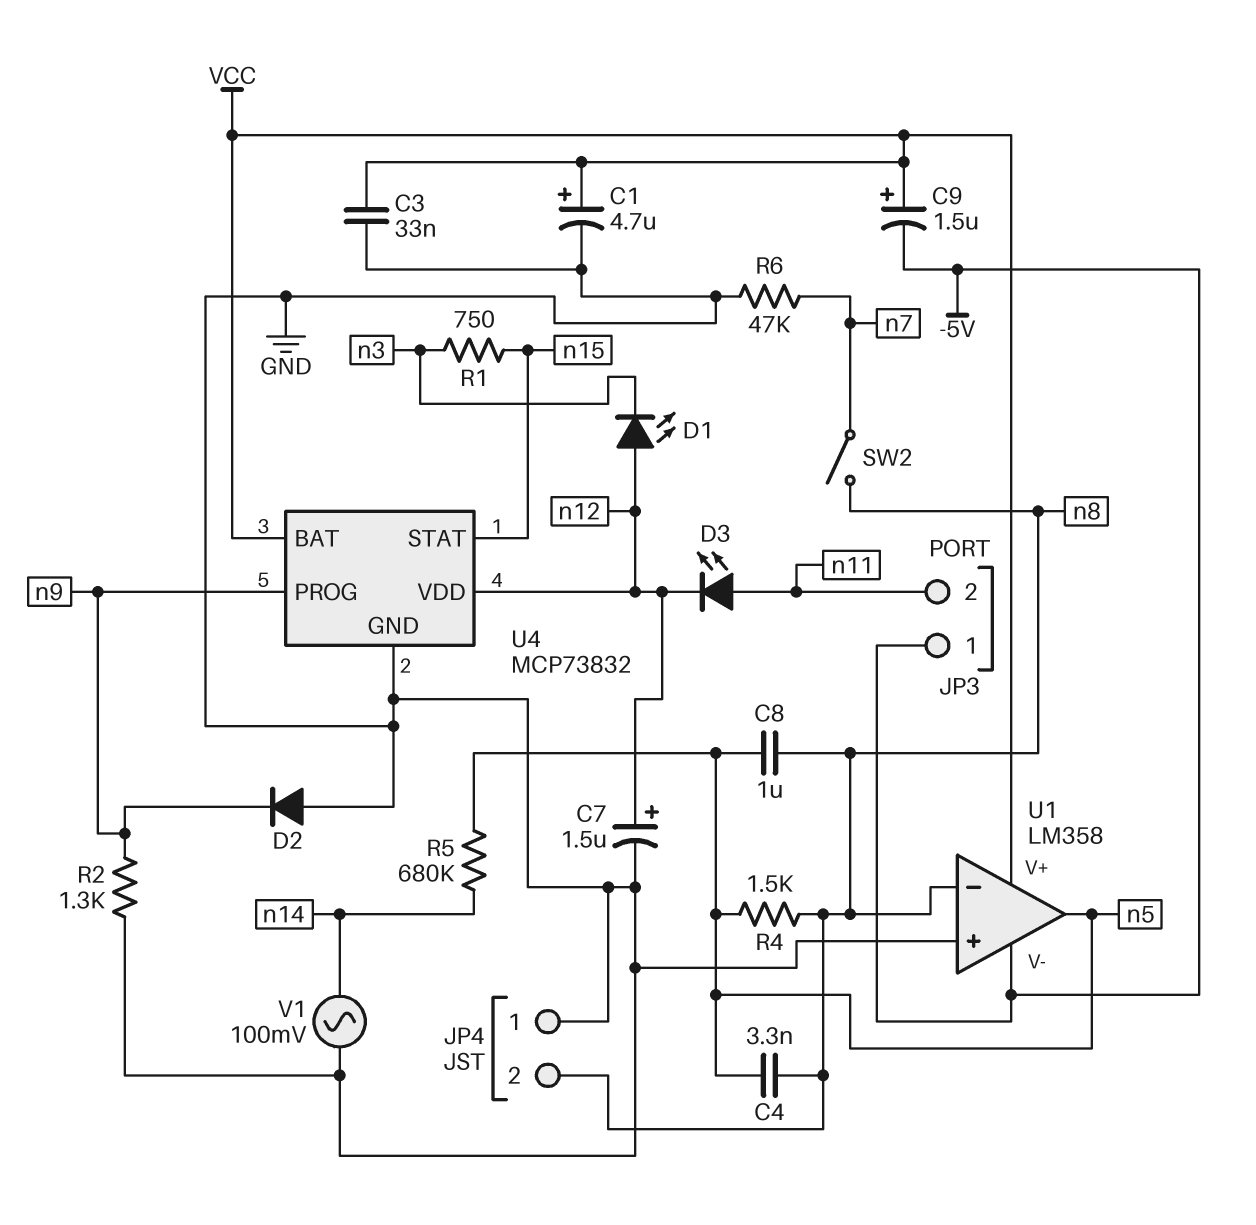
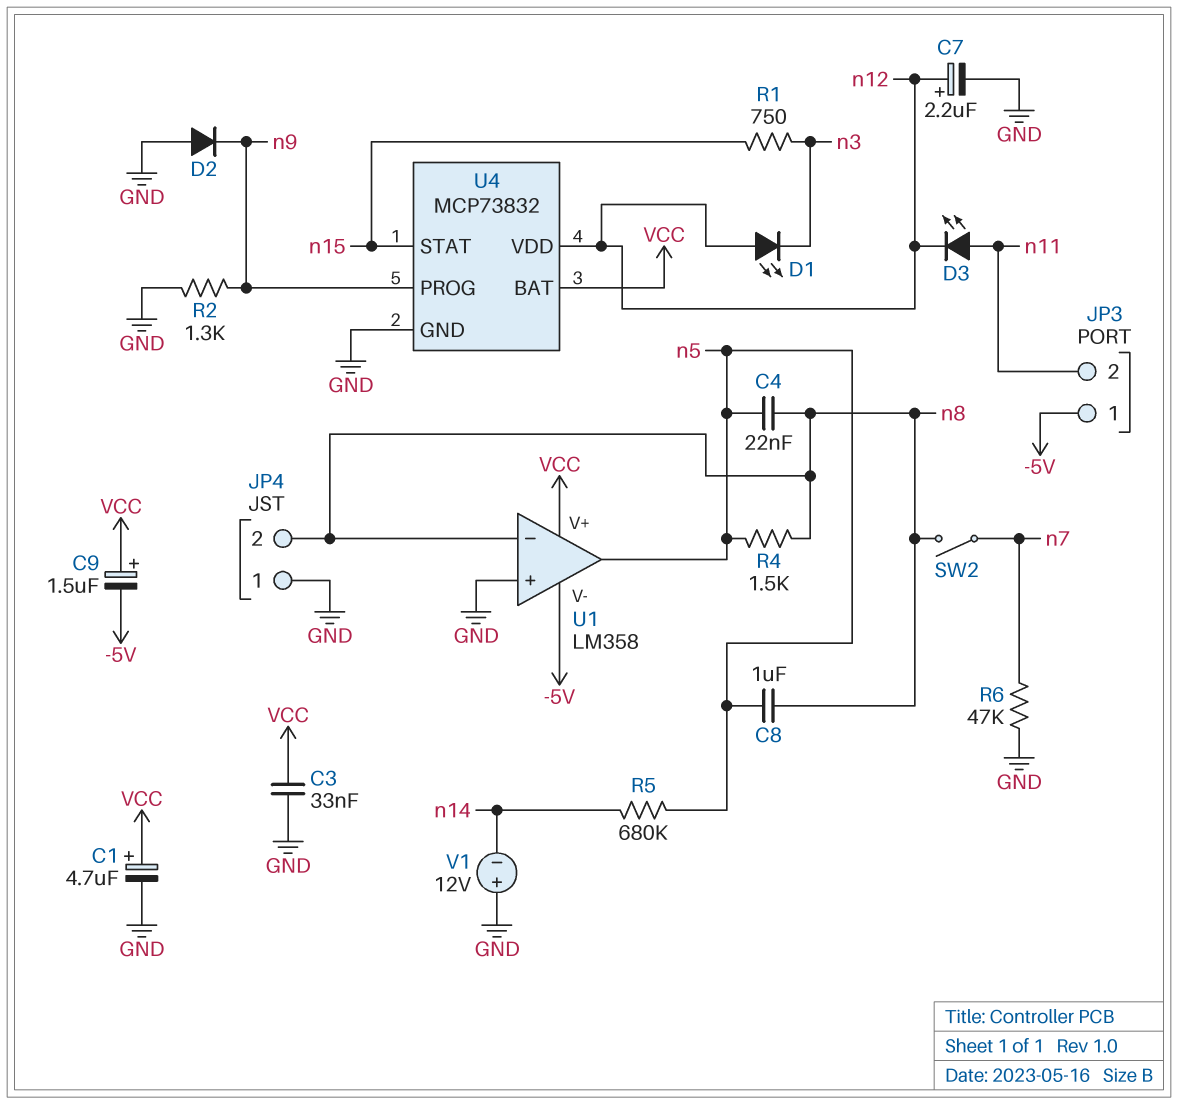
C4: 3.3nF (n5, n8) -> 22nF (n5, n8)
C7: 1.5uF (plus n12, minus GND) -> 2.2uF (plus n12, minus GND)
V1: AC 100mV (GND, n14) -> 12V (plus GND, minus n14)

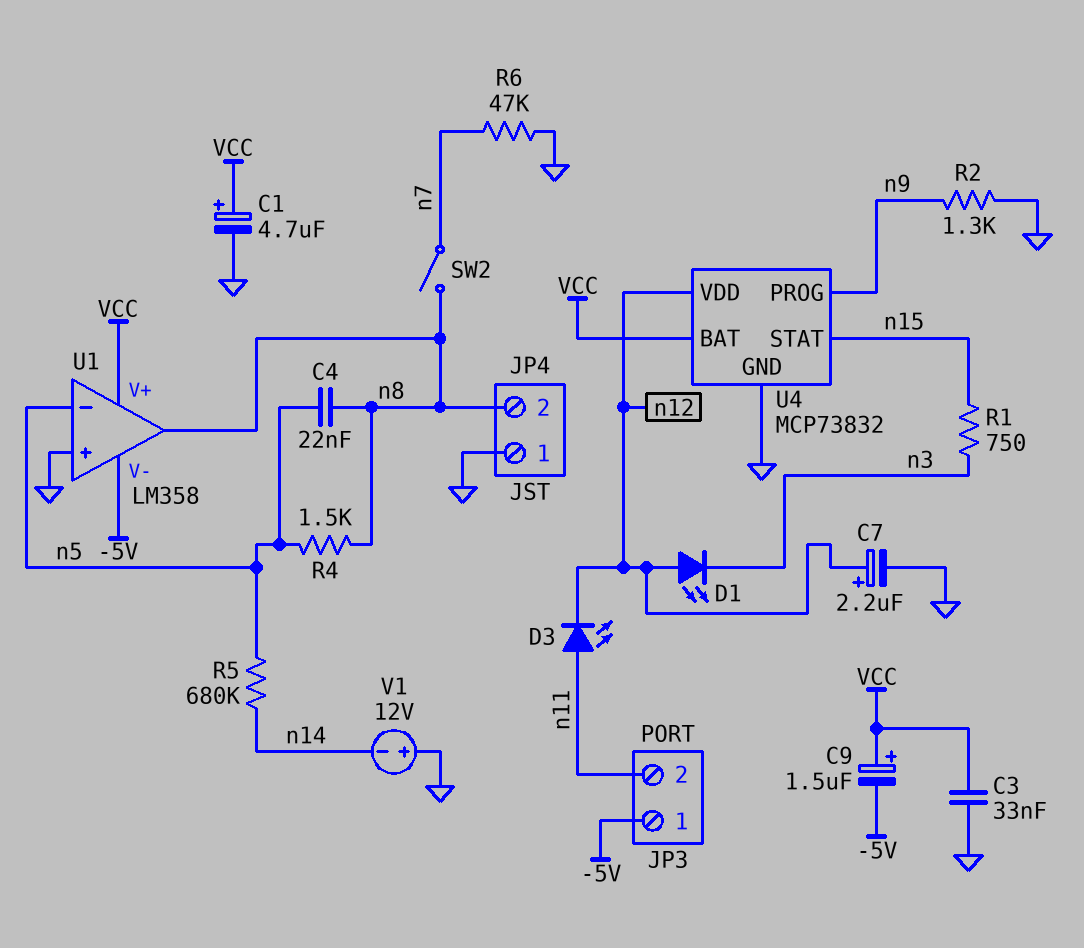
C8: 1uF (n5, n8) -> none
D2: diode (A GND, K n9) -> none
U1 pin in-: n8 -> n5
U1 pin out: n5 -> n8

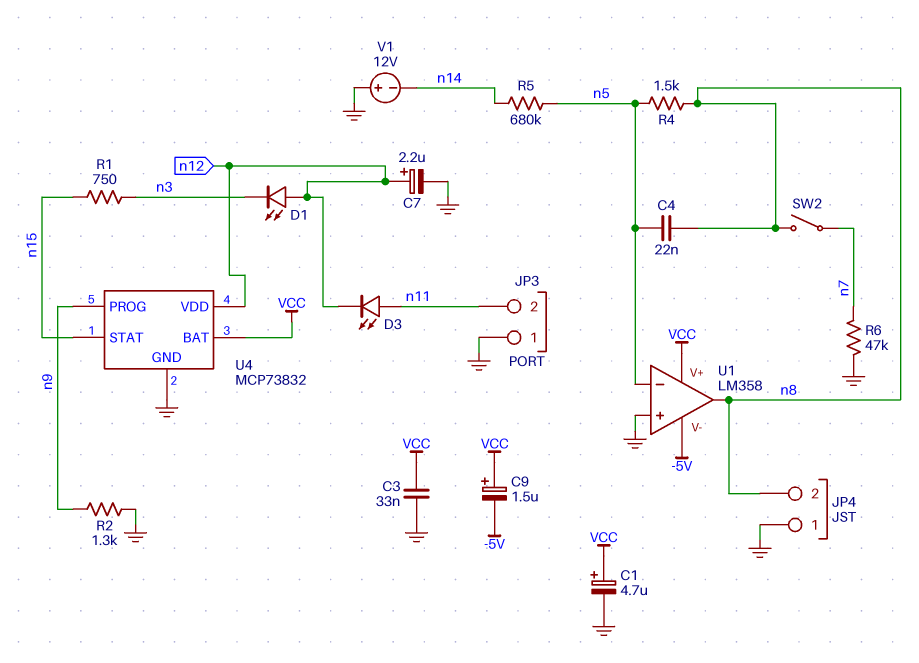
JP3 pin 1: -5V -> GND

